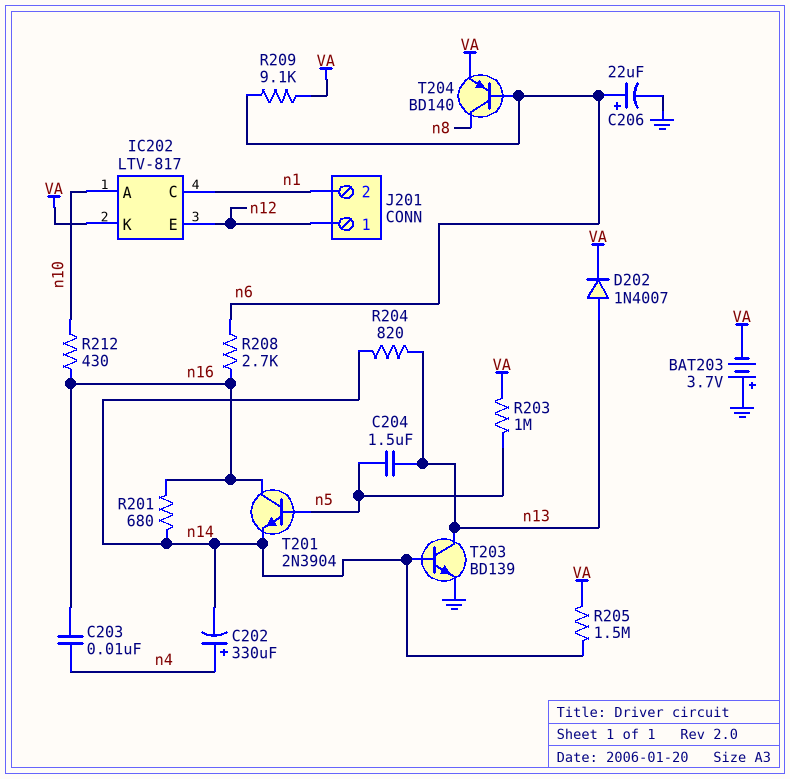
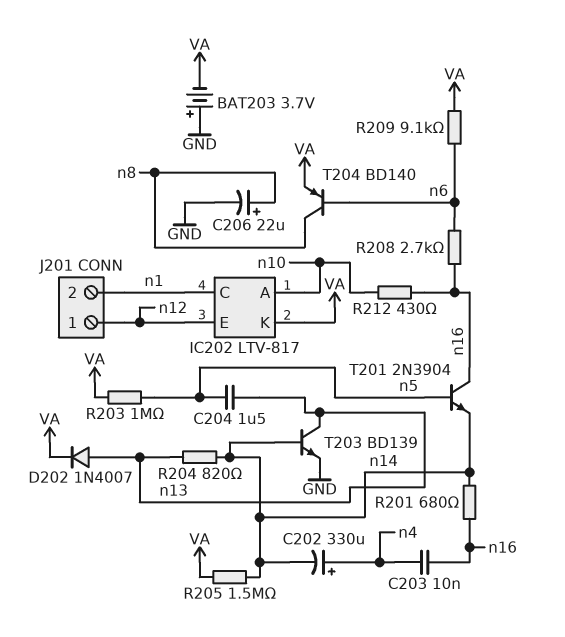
C206: 22uF (plus n6, minus GND) -> 22uF (plus n8, minus GND)

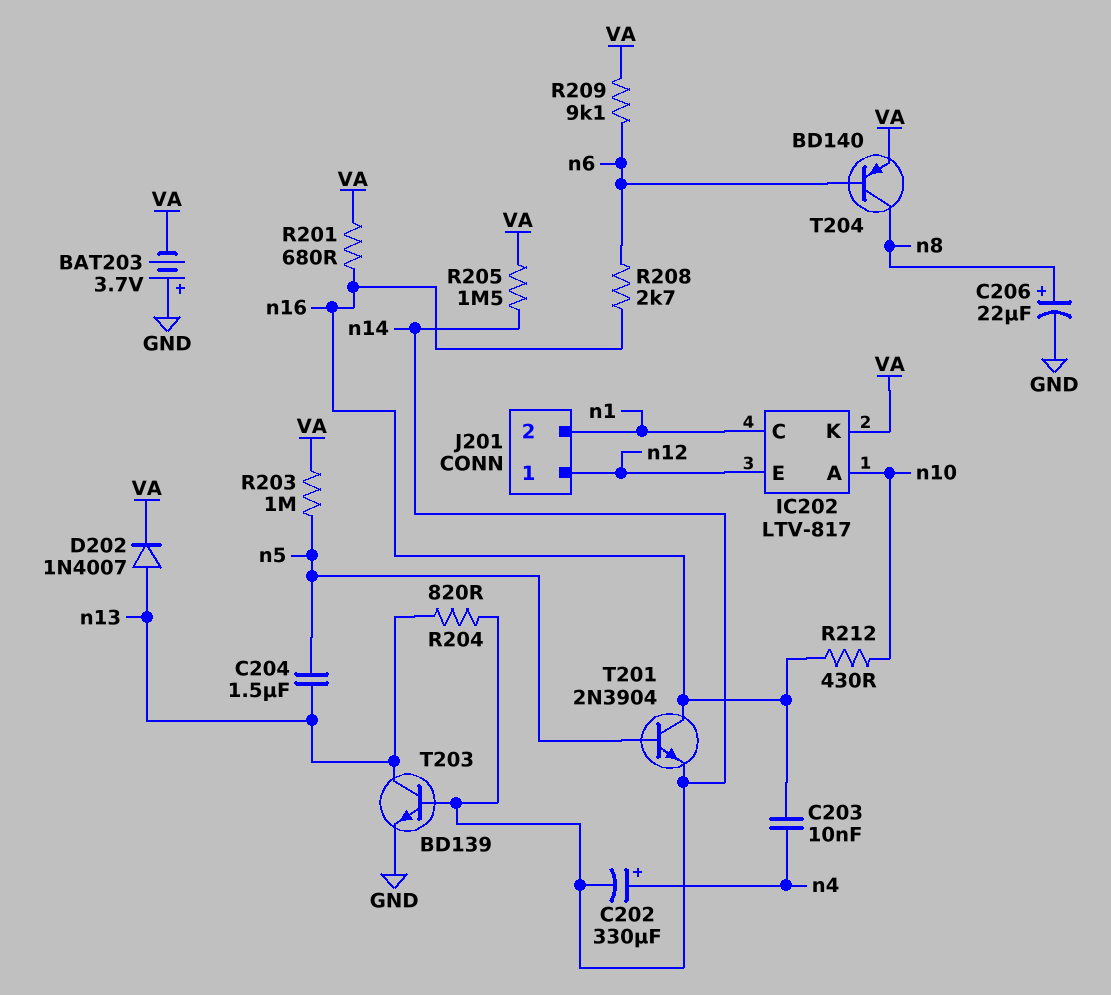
R201: 680 (n14, n16) -> 680 (VA, n16)

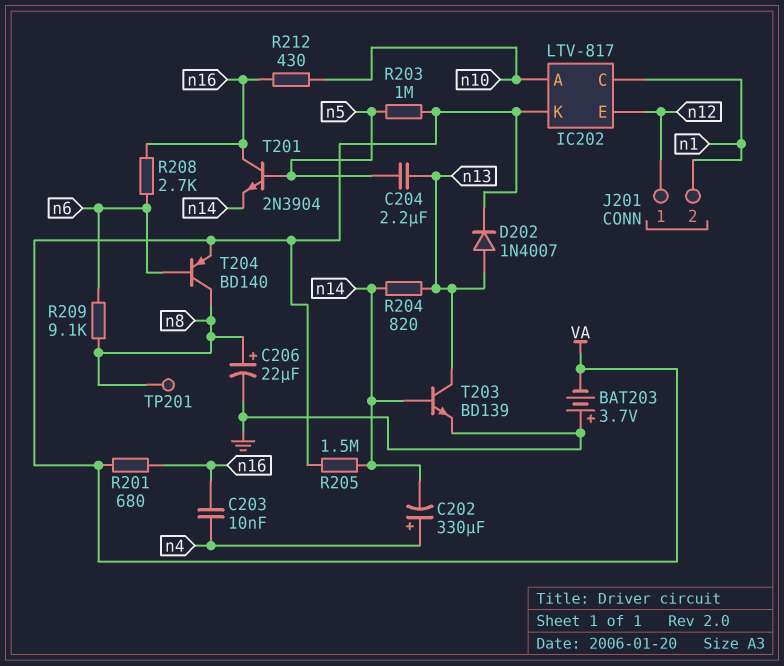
C204: 1.5uF (n5, n13) -> 2.2uF (n5, n13)
R209: 9.1k (VA, n6) -> 9.1k (n6, n8)
TP201: none -> test point (n8)

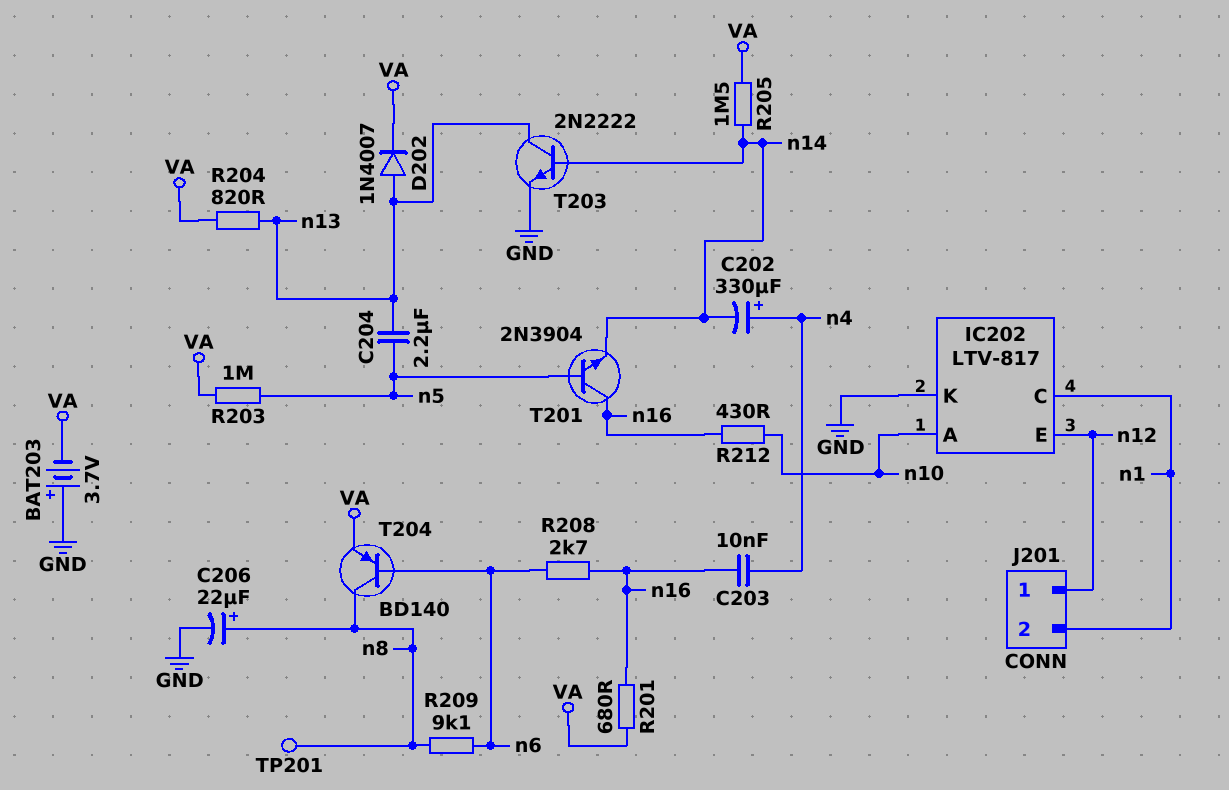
IC202 pin K: VA -> GND
R204: 820 (n13, n14) -> 820 (VA, n13)
T203: NPN BD139 (B n14, C n13, E GND) -> NPN 2N2222 (B n14, C n13, E GND)

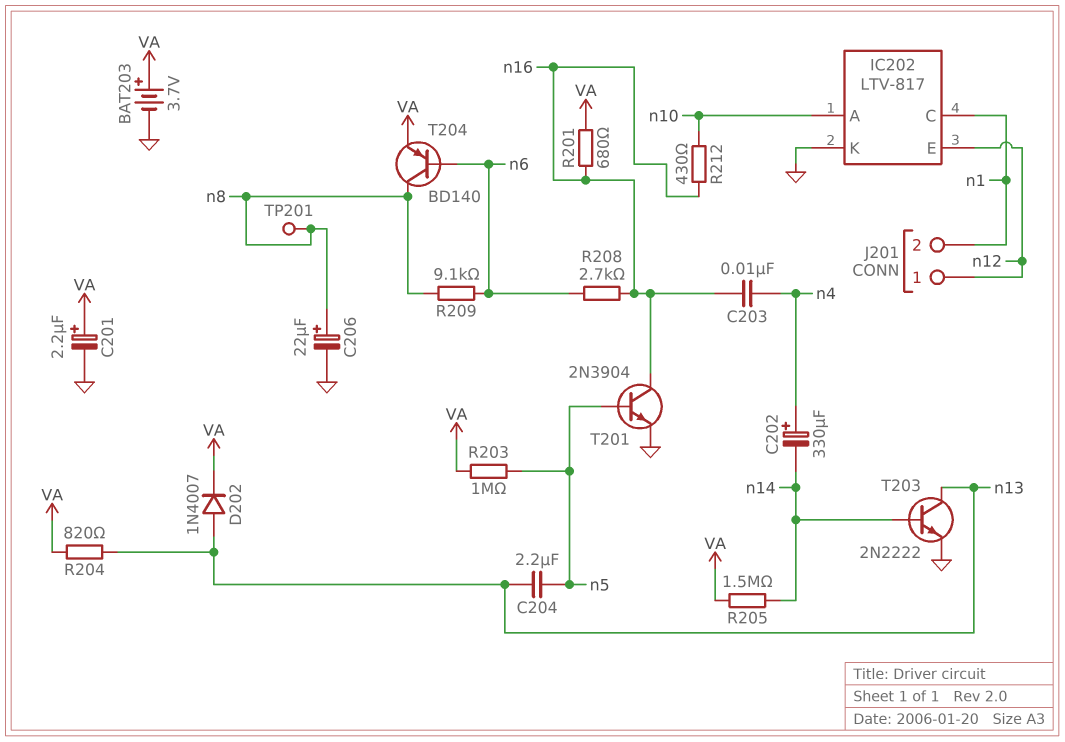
BAT203: 3.7V (plus GND, minus VA) -> 3.7V (plus VA, minus GND)
C201: none -> 2.2uF (plus VA, minus GND)
T201: NPN 2N3904 (B n5, C n16, E n14) -> NPN 2N3904 (B n5, C n16, E GND)

